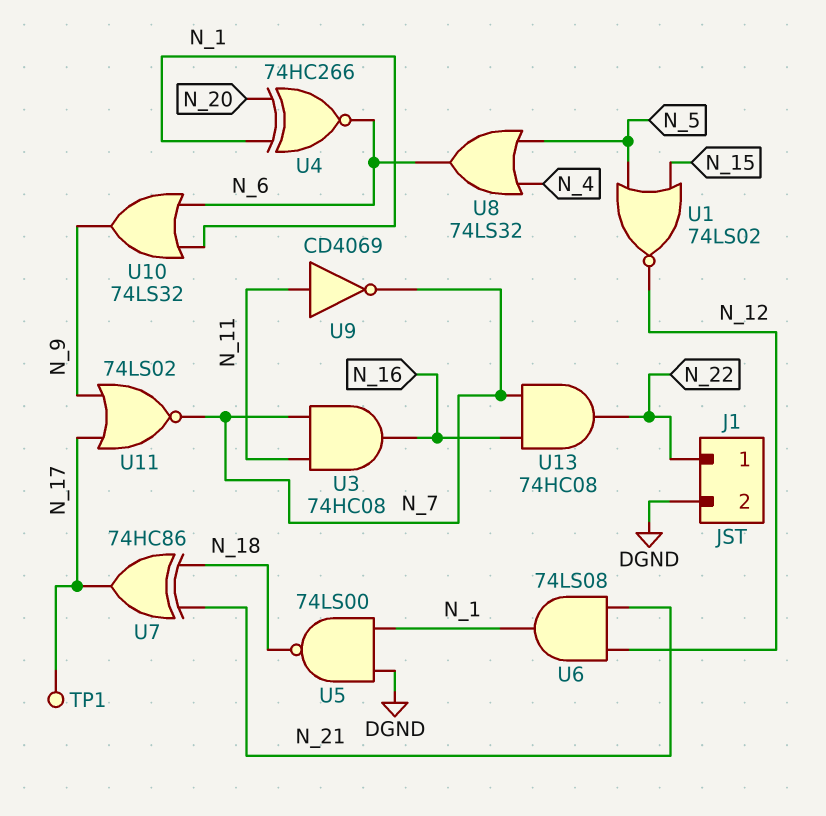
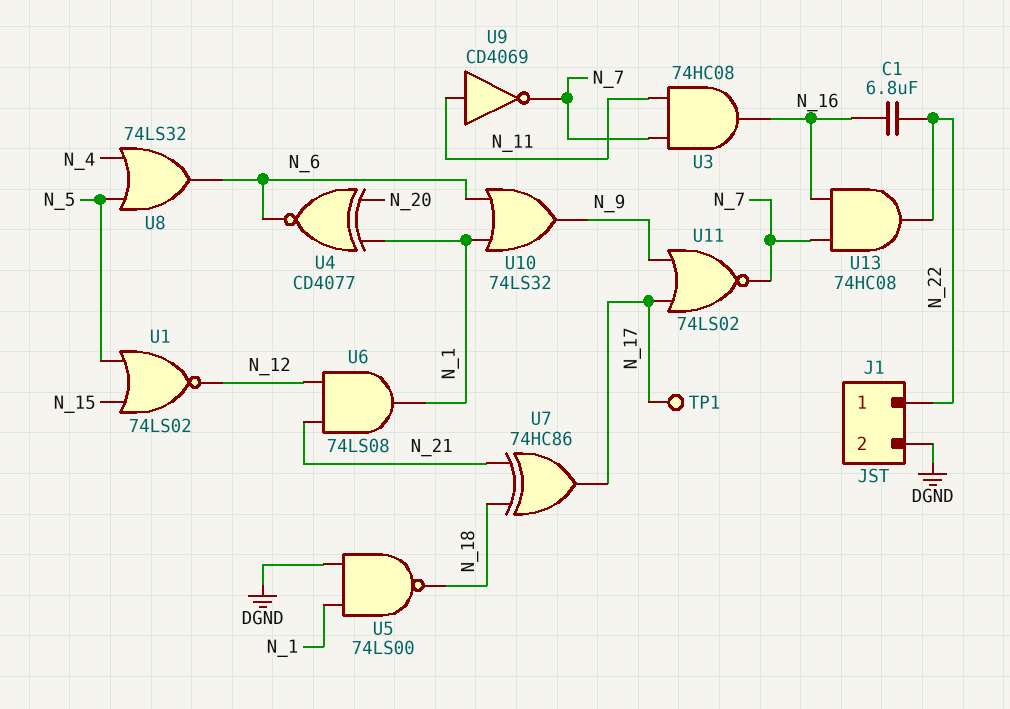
C1: none -> 6.8uF (N_16, N_22)
U4: XNOR 74HC266 (in N_1, in N_20, out N_6) -> XNOR CD4077 (in N_1, in N_20, out N_6)

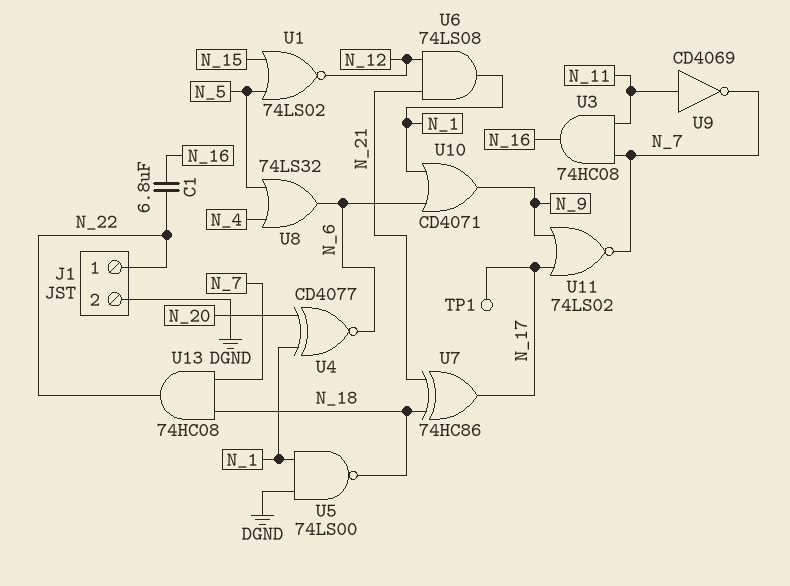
U10: OR 74LS32 (in N_1, in N_6, out N_9) -> OR CD4071 (in N_1, in N_6, out N_9)
U13: AND 74HC08 (in N_7, in N_16, out N_22) -> AND 74HC08 (in N_7, in N_18, out N_22)

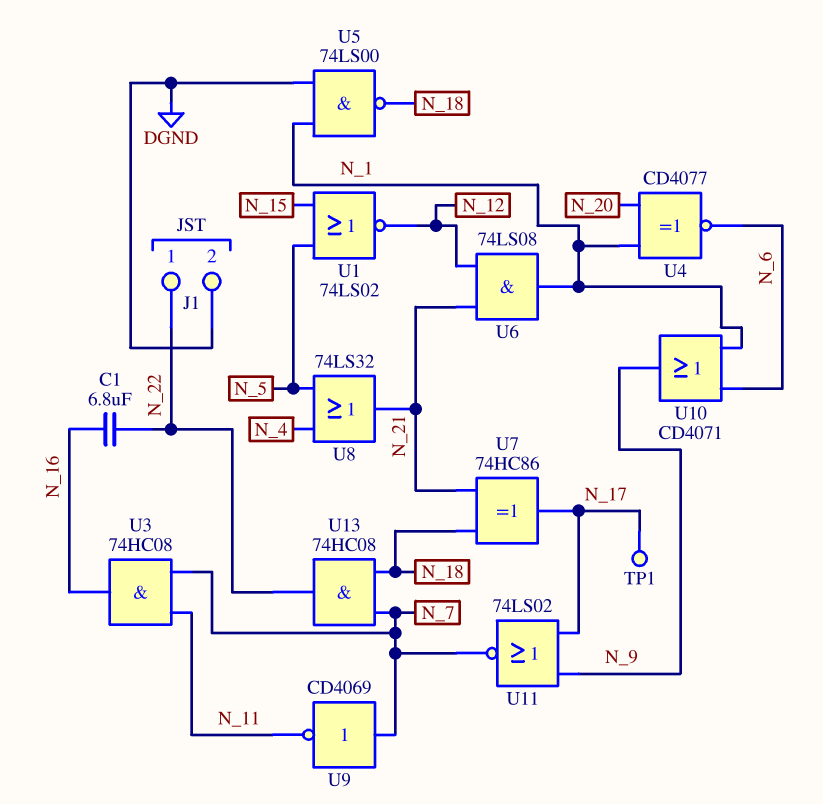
U8: OR 74LS32 (in N_4, in N_5, out N_6) -> OR 74LS32 (in N_4, in N_5, out N_21)
U9: NOT CD4069 (in N_11, out N_7) -> NOT CD4069 (in N_7, out N_11)

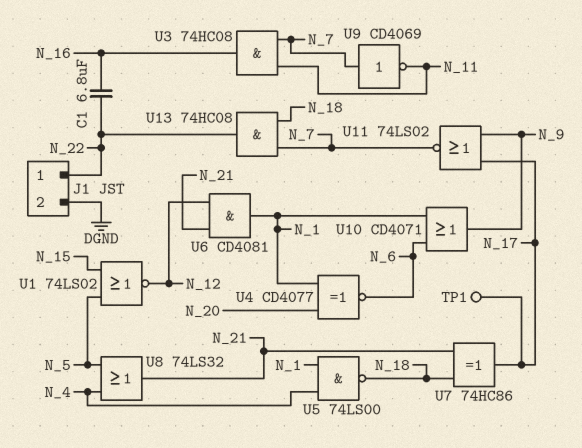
U5: NAND 74LS00 (in DGND, in N_1, out N_18) -> NAND 74LS00 (in N_1, in N_4, out N_18)
U6: AND 74LS08 (in N_12, in N_21, out N_1) -> AND CD4081 (in N_12, in N_21, out N_1)

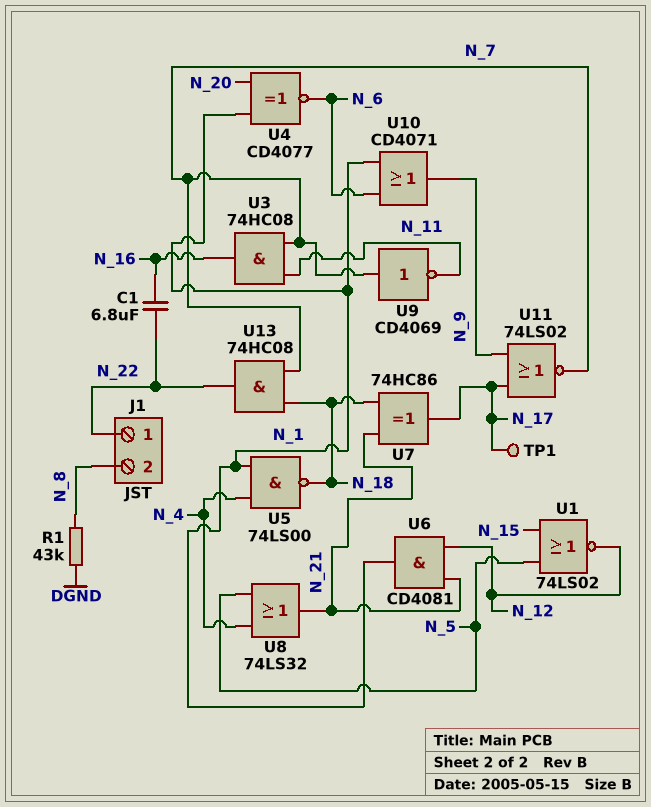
J1 pin 2: DGND -> N_8
R1: none -> 43k (DGND, N_8)

